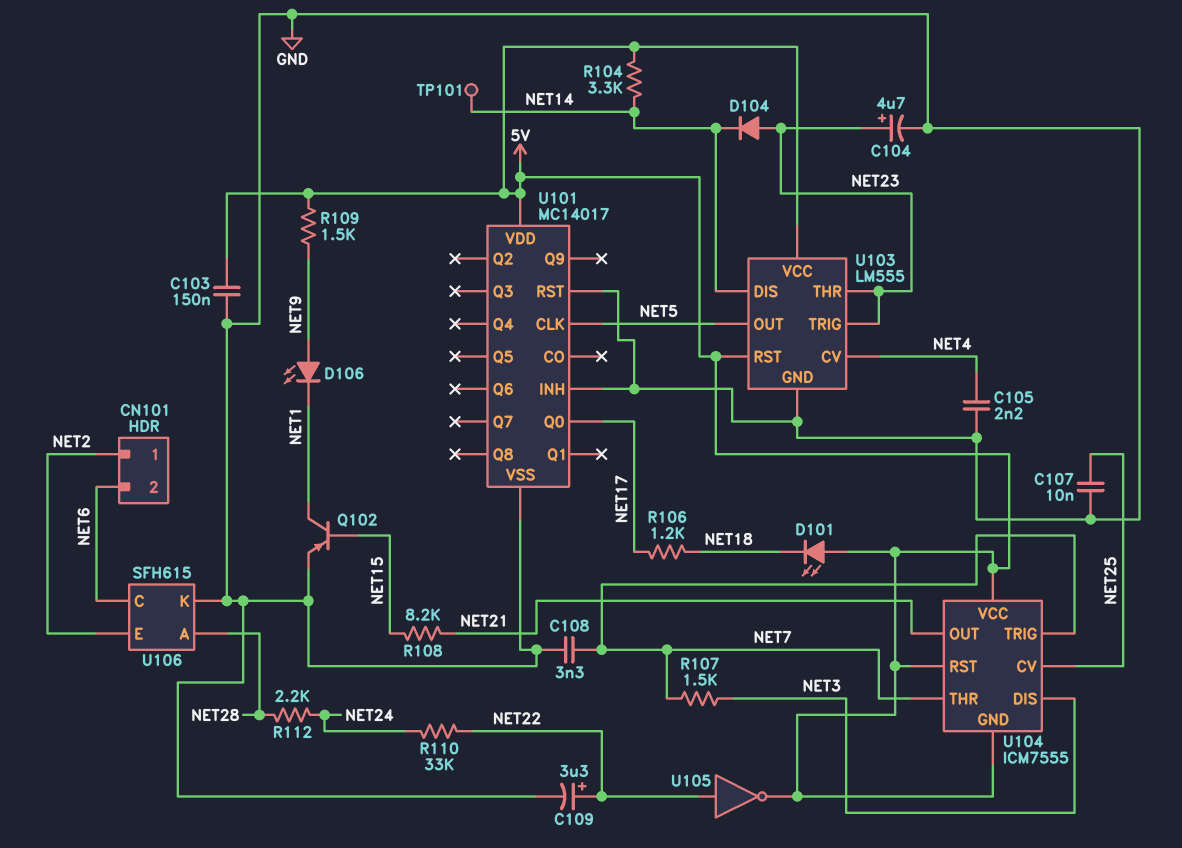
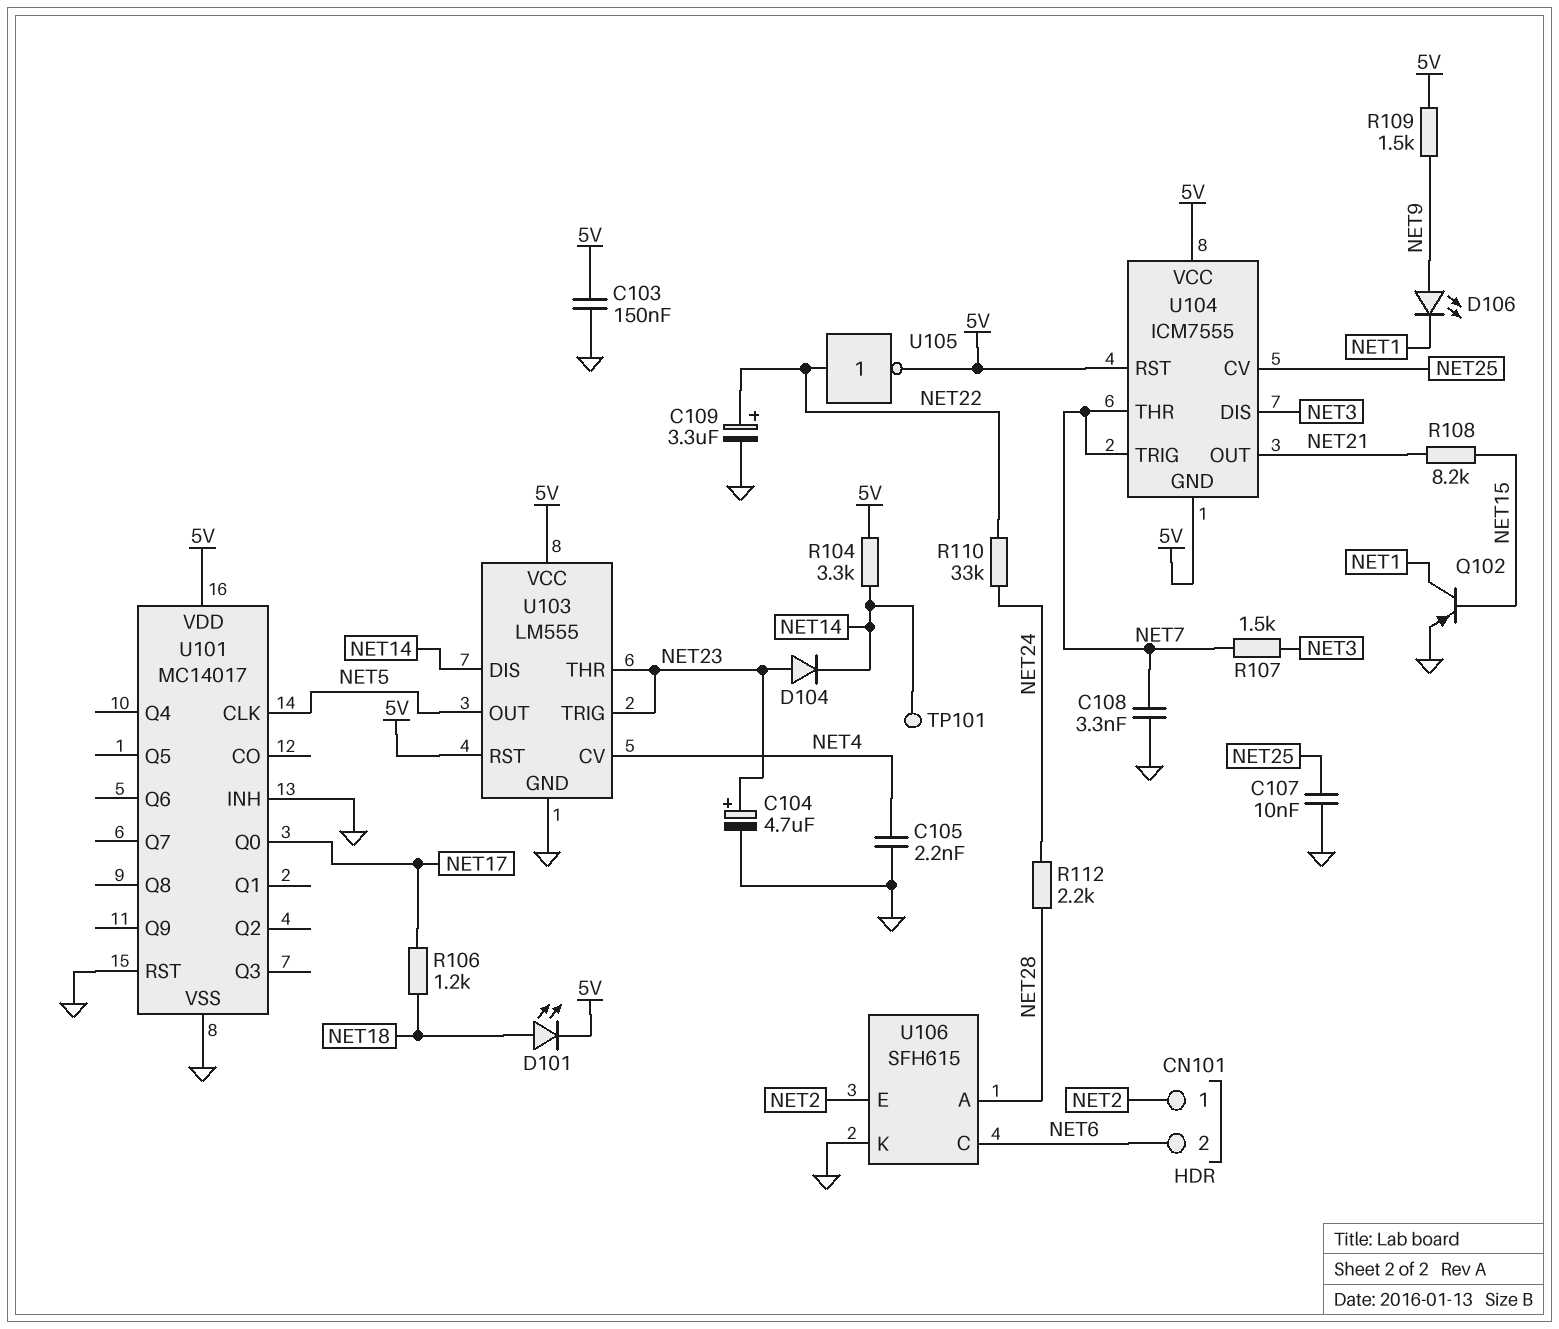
D101: LED (A 5V, K NET18) -> LED (A NET18, K 5V)

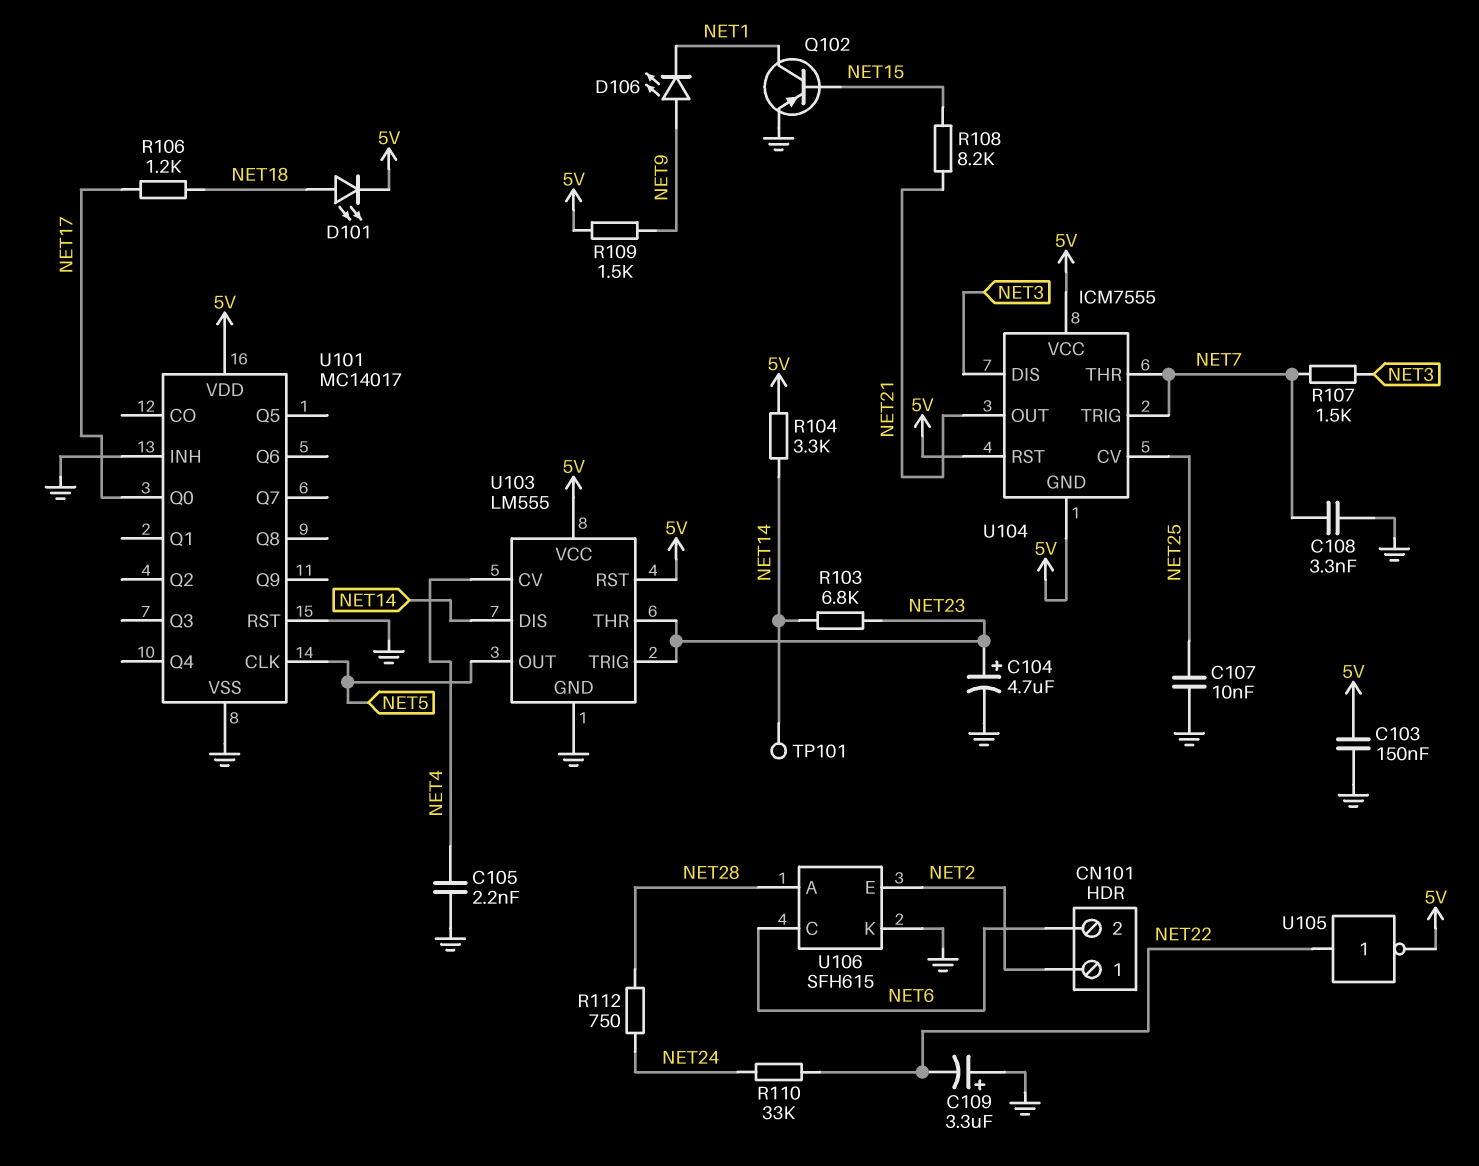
C109: 3.3uF (plus NET22, minus GND) -> 3.3uF (plus GND, minus NET22)
D104: diode (A NET23, K NET14) -> none
R103: none -> 6.8k (NET14, NET23)
R112: 2.2k (NET24, NET28) -> 750 (NET24, NET28)

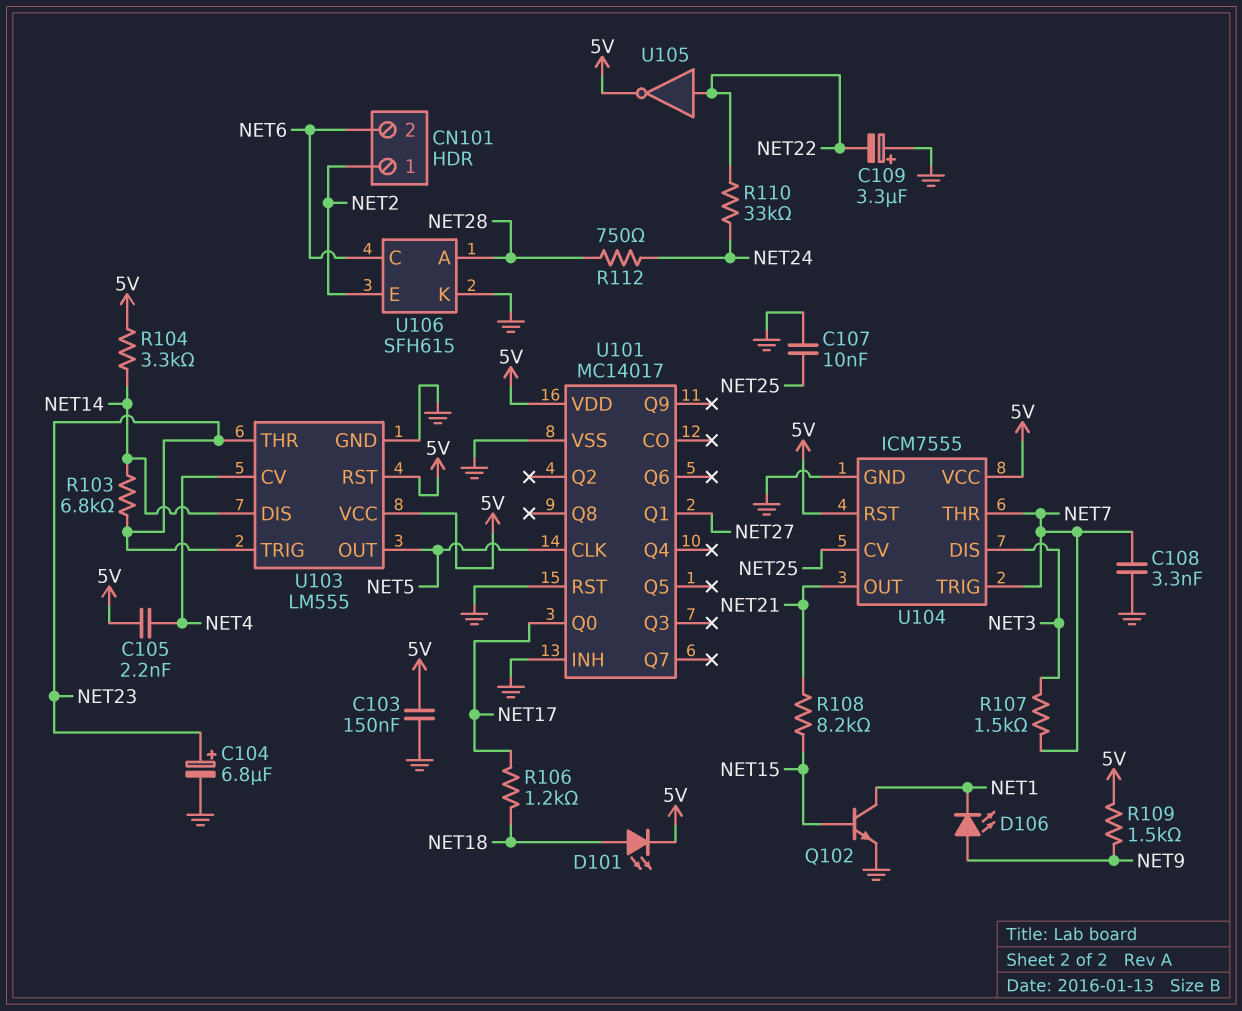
C104: 4.7uF (plus NET23, minus GND) -> 6.8uF (plus NET23, minus GND)
C105: 2.2nF (GND, NET4) -> 2.2nF (5V, NET4)
Q102: PNP (B NET15, C NET1, E GND) -> NPN (B NET15, C NET1, E GND)
TP101: test point (NET14) -> none
U101 pin Q1: none -> NET27
U104 pin GND: 5V -> GND

